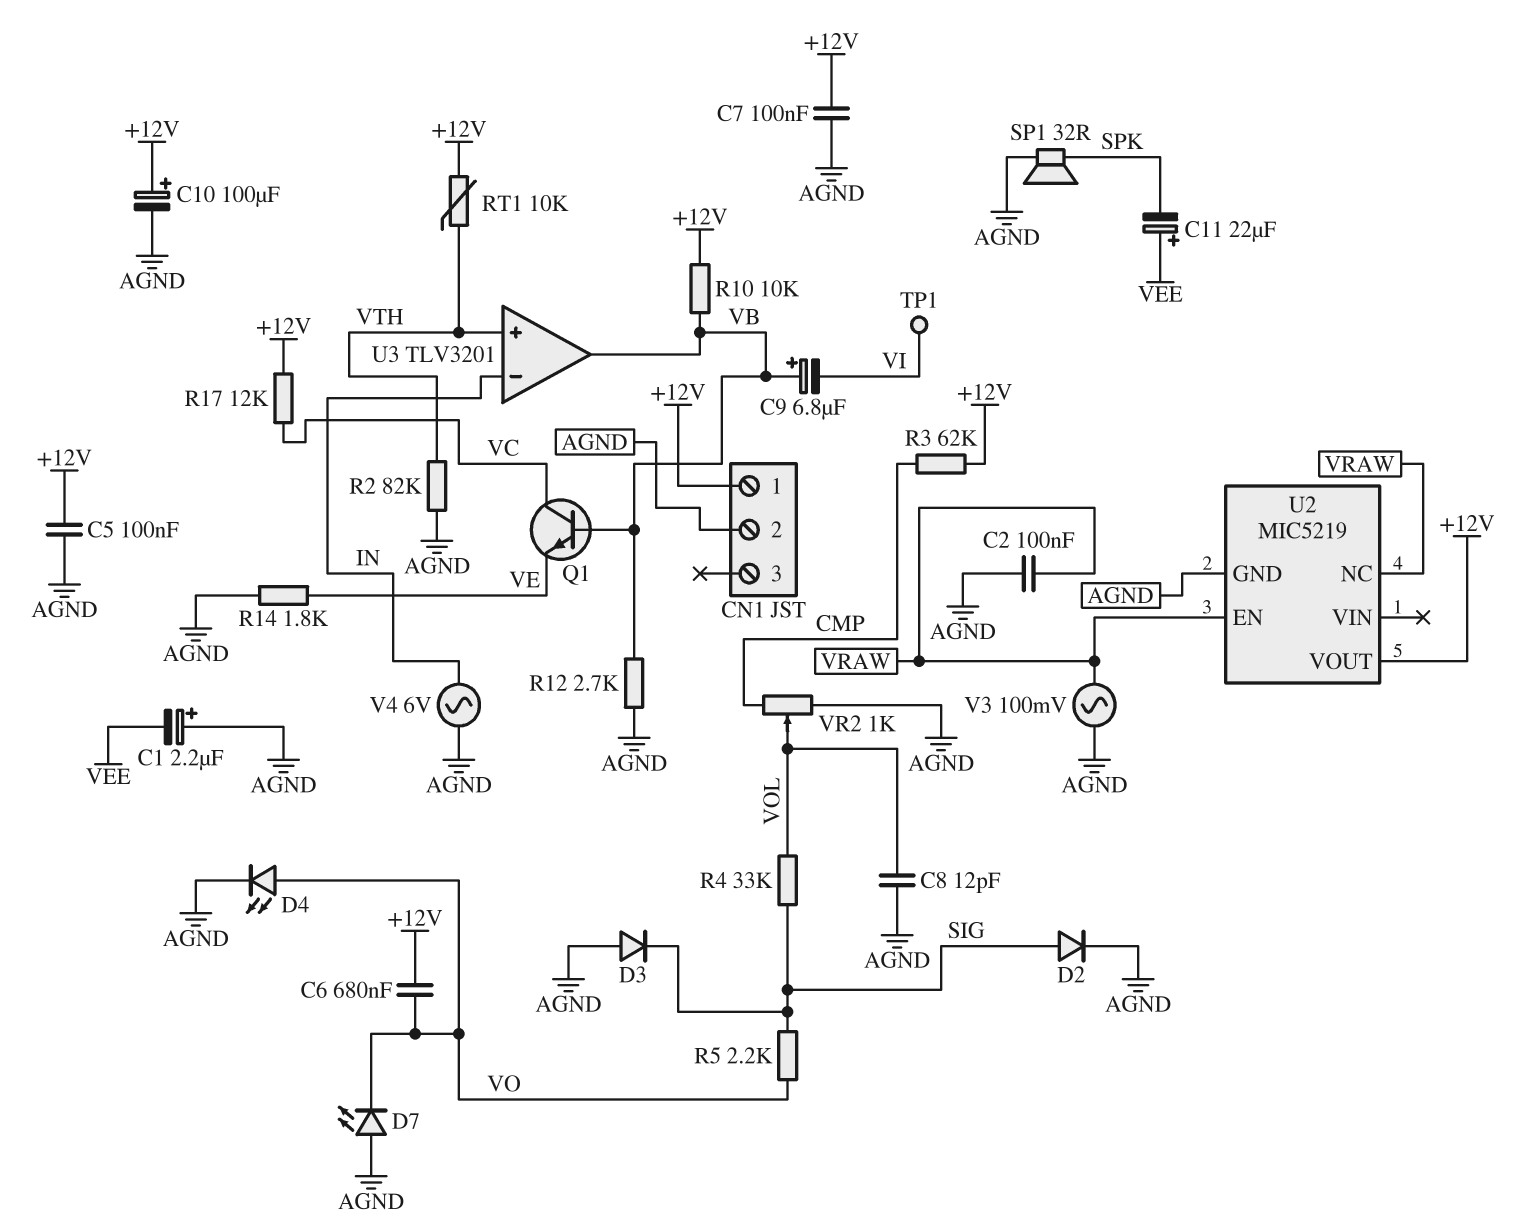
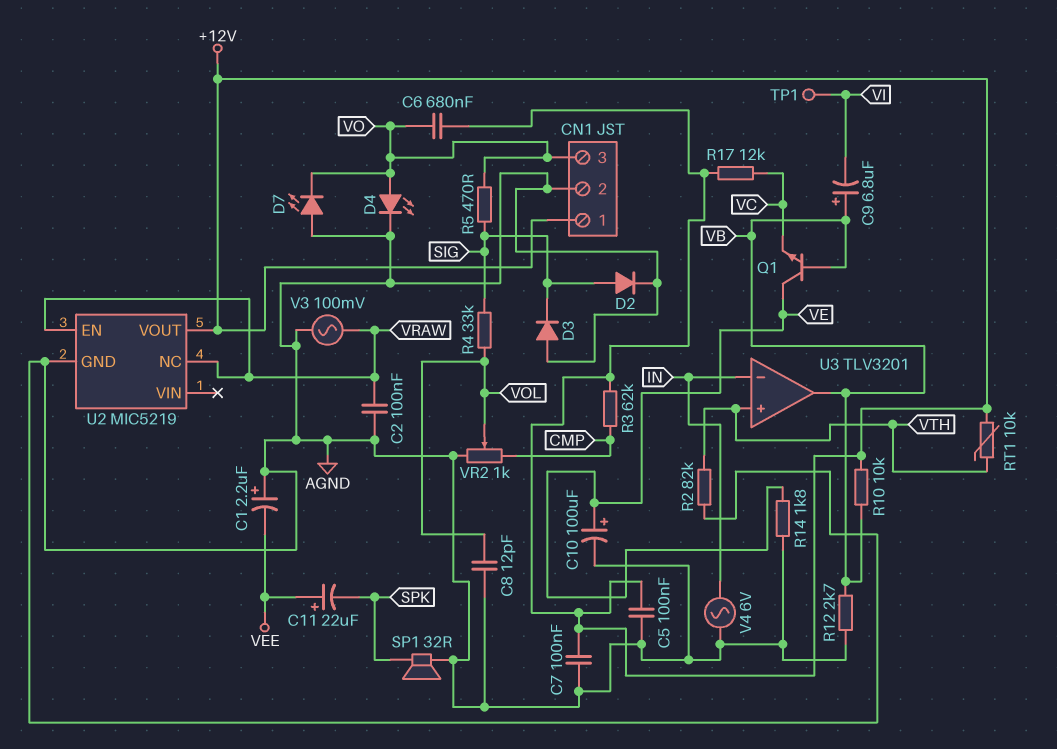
C10: 100uF (plus +12V, minus AGND) -> 100uF (plus VE, minus AGND)
CN1 pin 3: none -> VO
Q1: NPN (B VB, C VC, E VE) -> NPN (B VB, C VE, E VC)
R5: 2.2k (SIG, VO) -> 470 (SIG, VO)

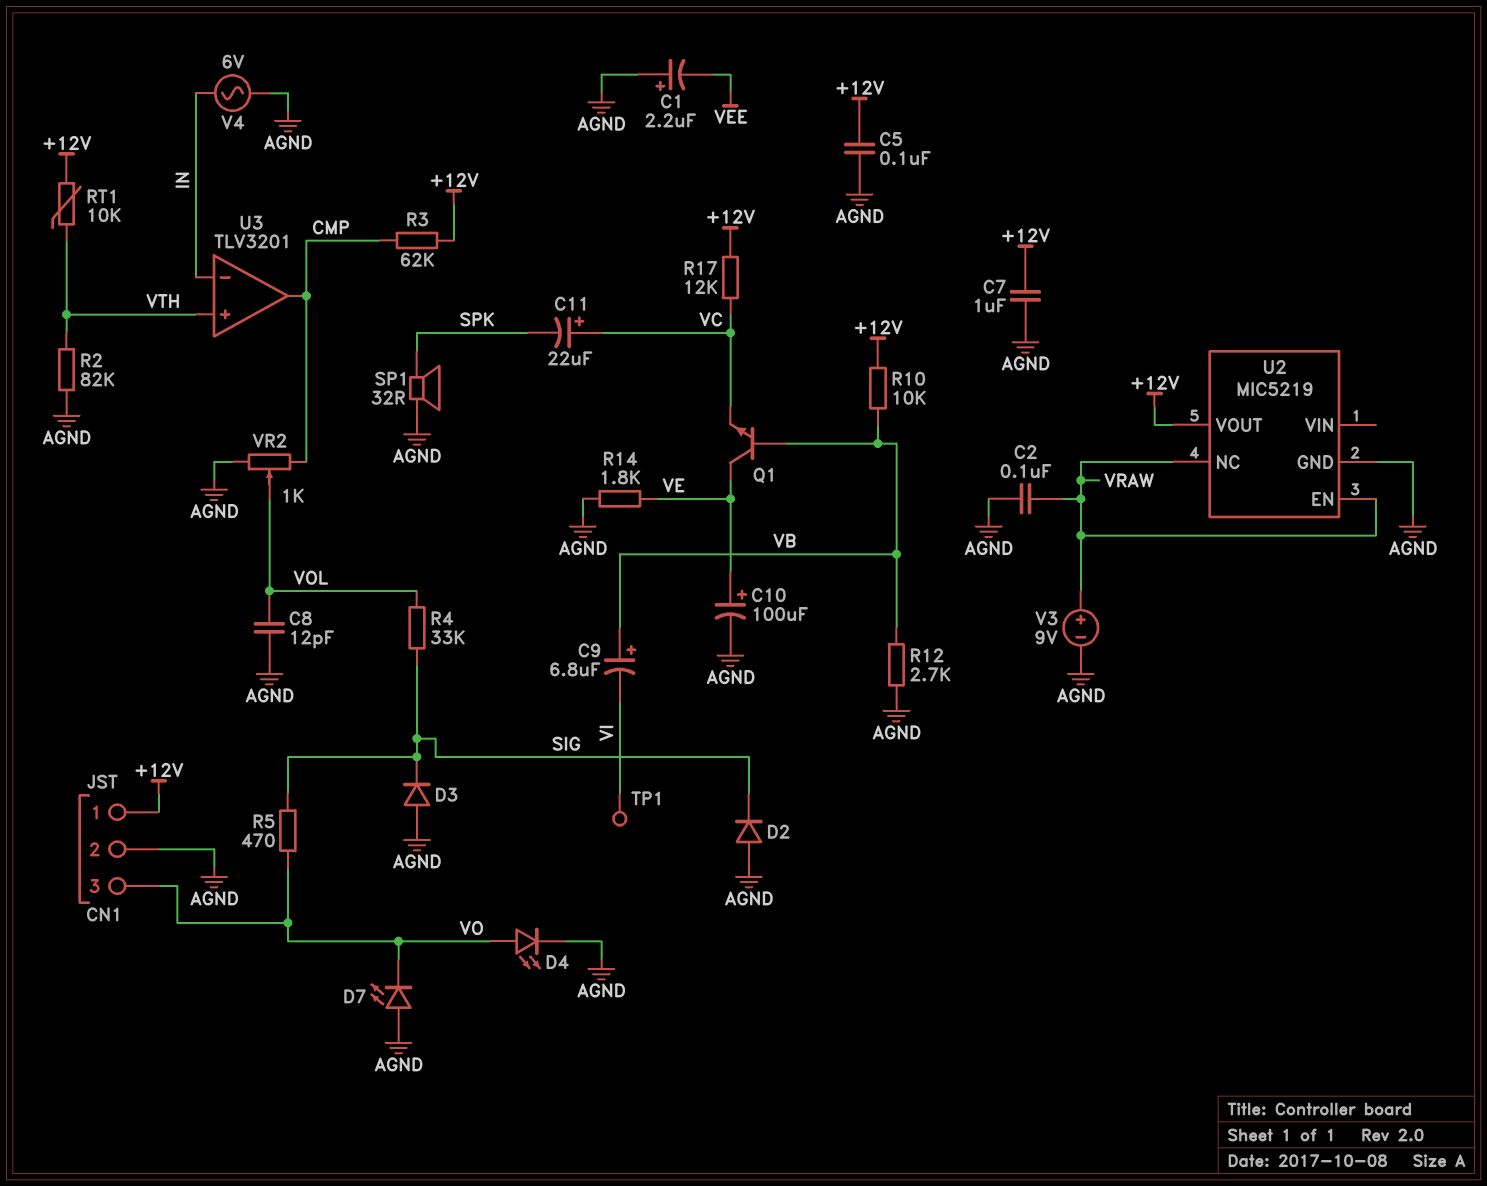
C6: 680nF (+12V, VO) -> none
C7: 100nF (+12V, AGND) -> 1uF (+12V, AGND)
C11: 22uF (plus VEE, minus SPK) -> 22uF (plus VC, minus SPK)
D2: diode (A SIG, K AGND) -> diode (A AGND, K SIG)
U3 pin out: VB -> CMP
V3: AC 100mV (AGND, VRAW) -> 9V (plus VRAW, minus AGND)

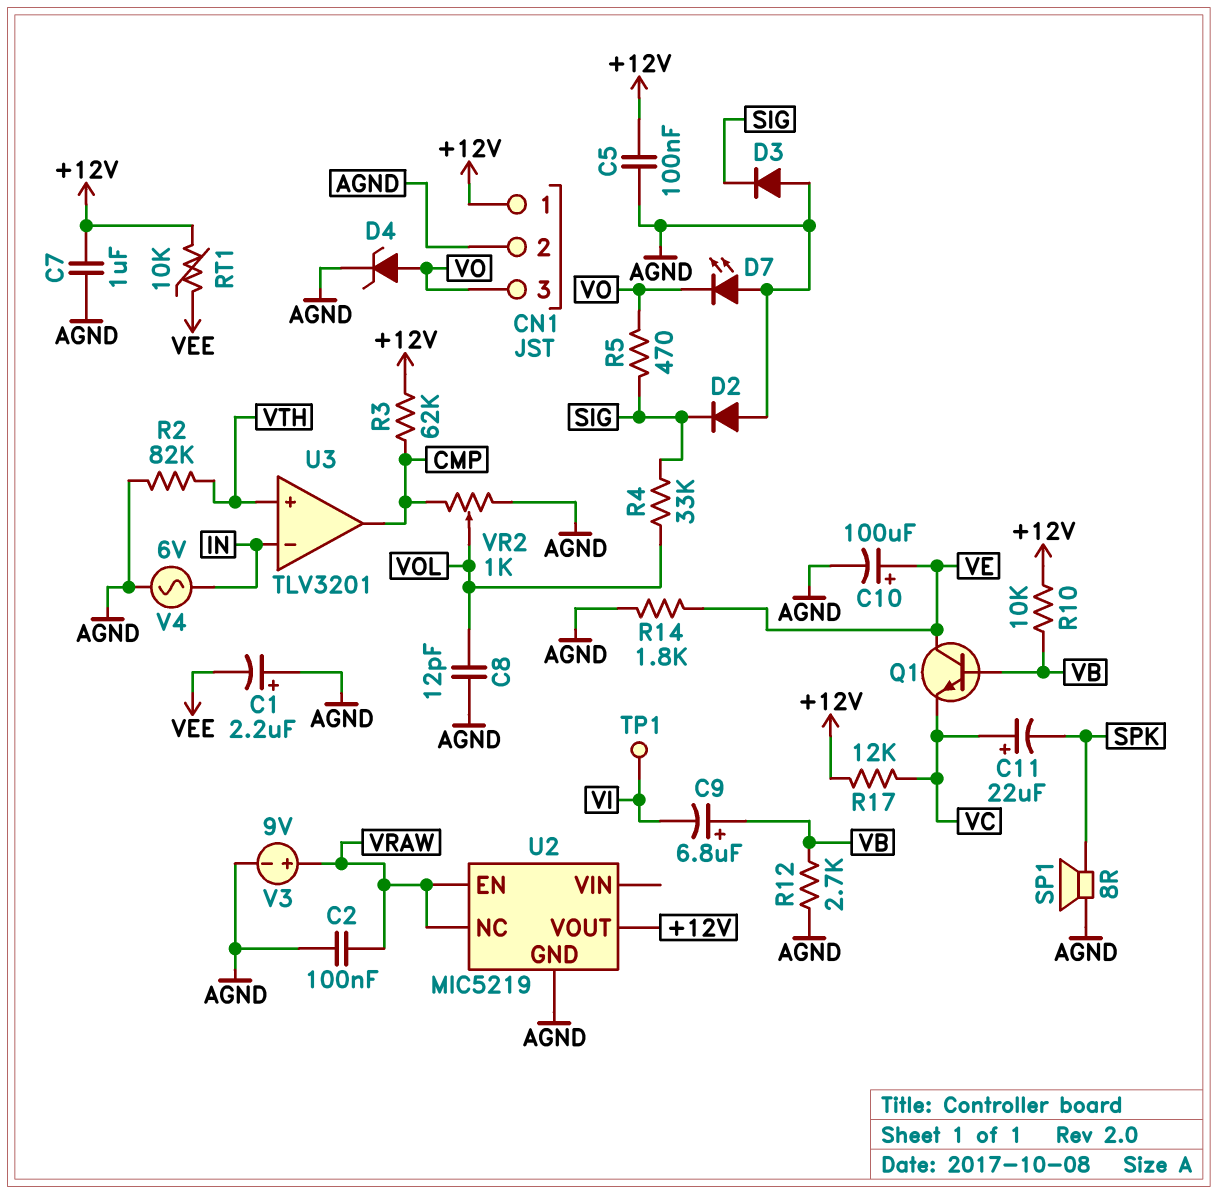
D4: LED (A VO, K AGND) -> zener (A VO, K AGND)
RT1: 10k (+12V, VTH) -> 10k (+12V, VEE)
SP1: speaker 32R (AGND, SPK) -> speaker 8R (AGND, SPK)

